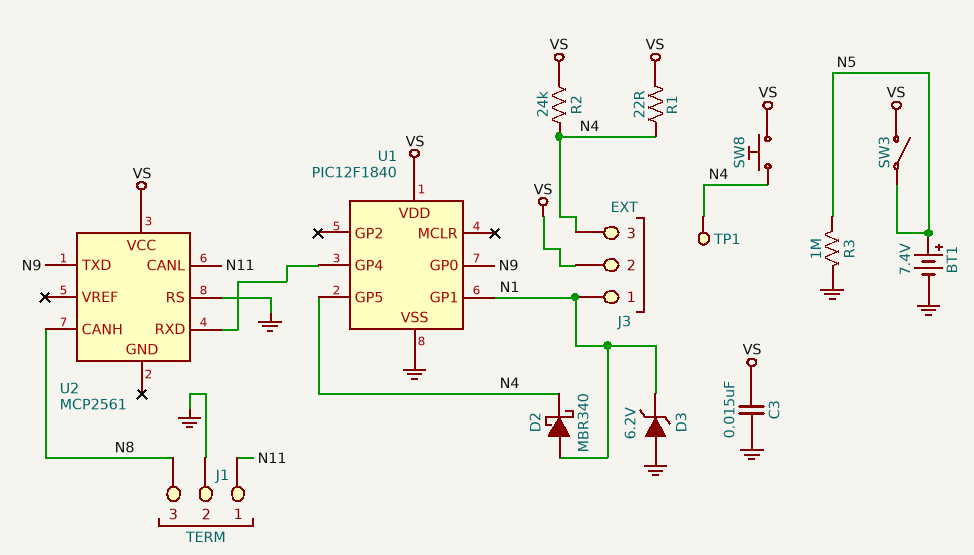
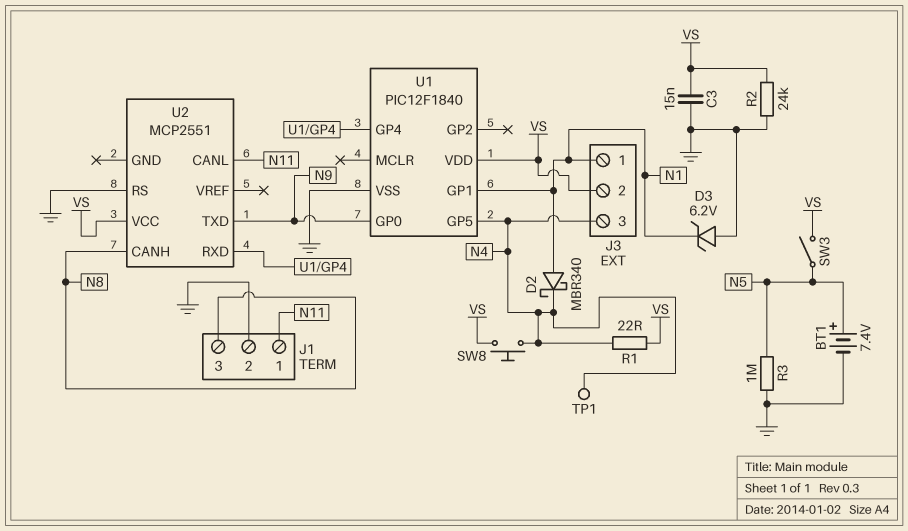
R2: 24k (N4, VS) -> 24k (GND, VS)
U2: MCP2561 -> MCP2551

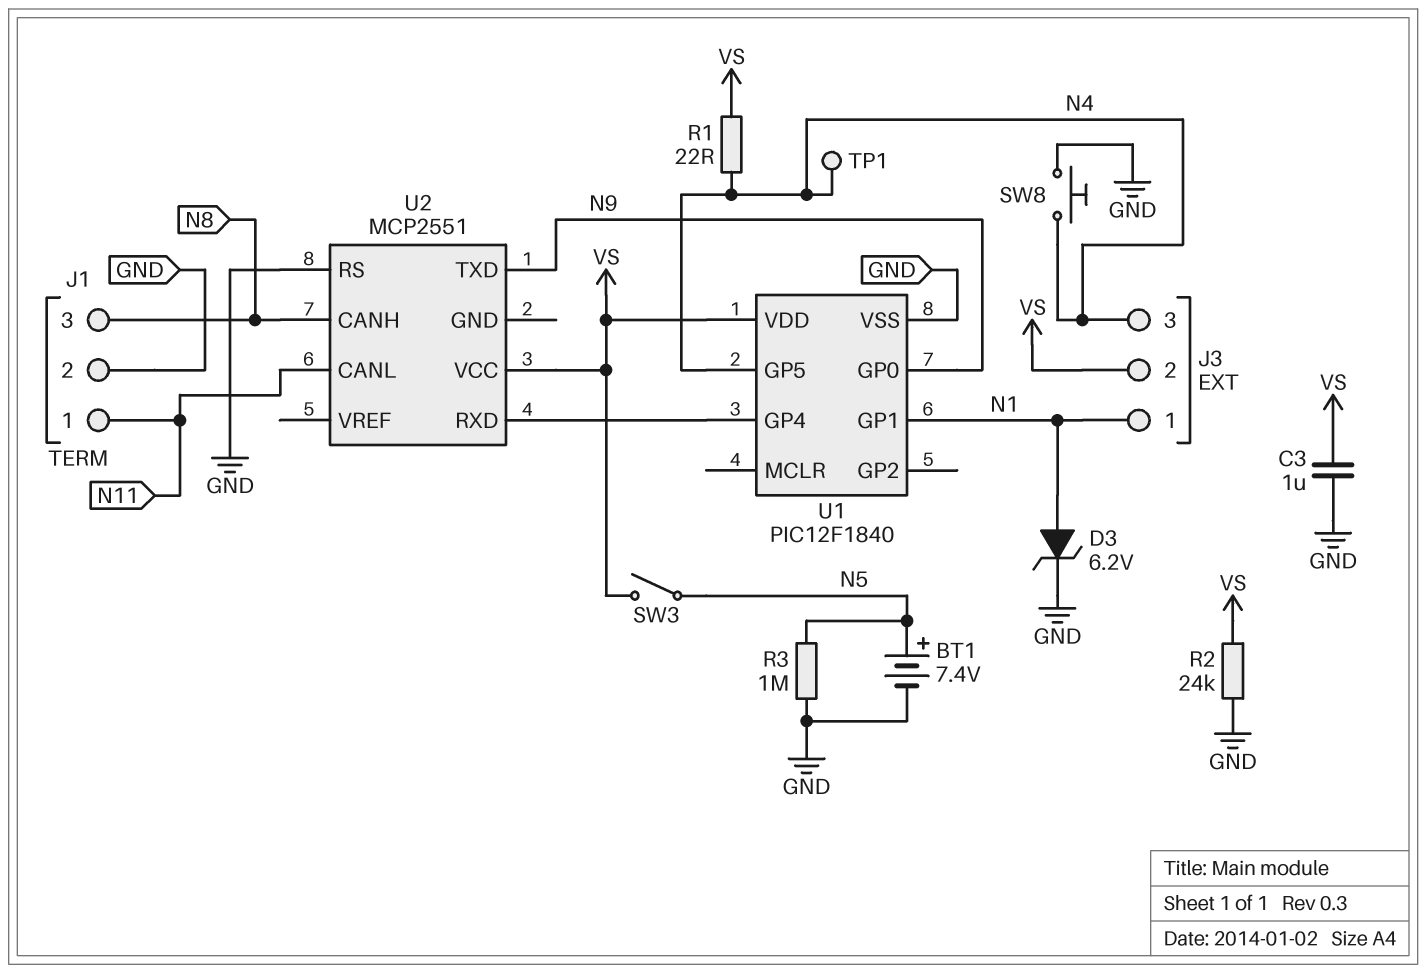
C3: 15nF (GND, VS) -> 1uF (GND, VS)
D2: schottky MBR340 (A N1, K N4) -> none
D3: zener 6.2V (A GND, K N1) -> zener 6.2V (A N1, K GND)
SW8: button (N4, VS) -> button (GND, N4)

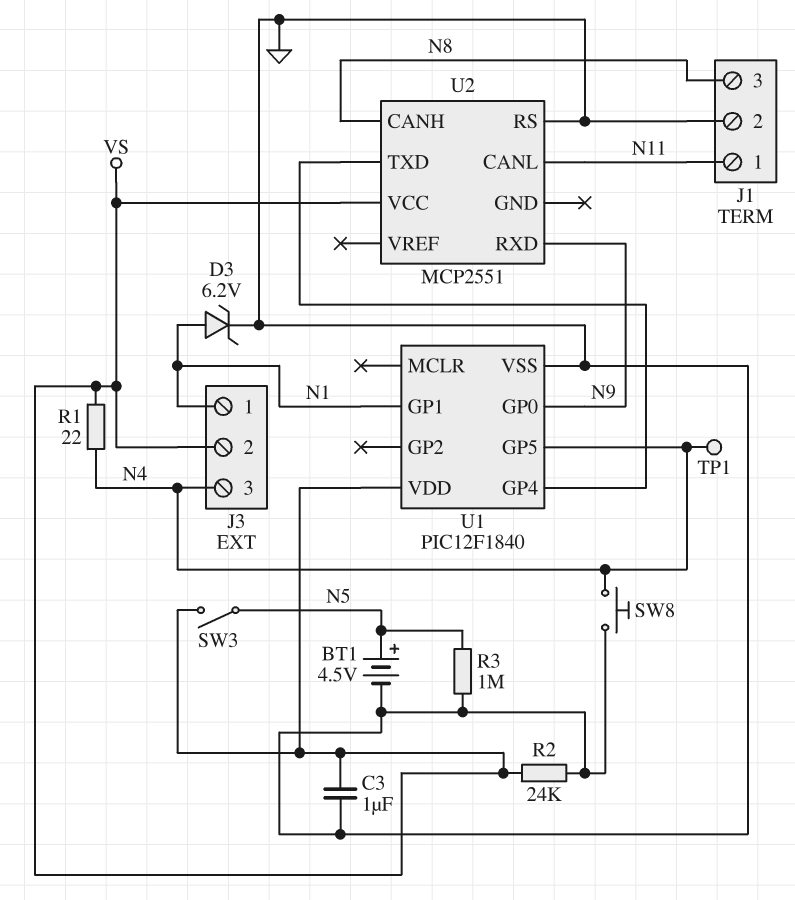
BT1: 7.4V (plus N5, minus GND) -> 4.5V (plus N5, minus GND)
U2 pin RXD: U1/GP4 -> N9
U2 pin TXD: N9 -> U1/GP4

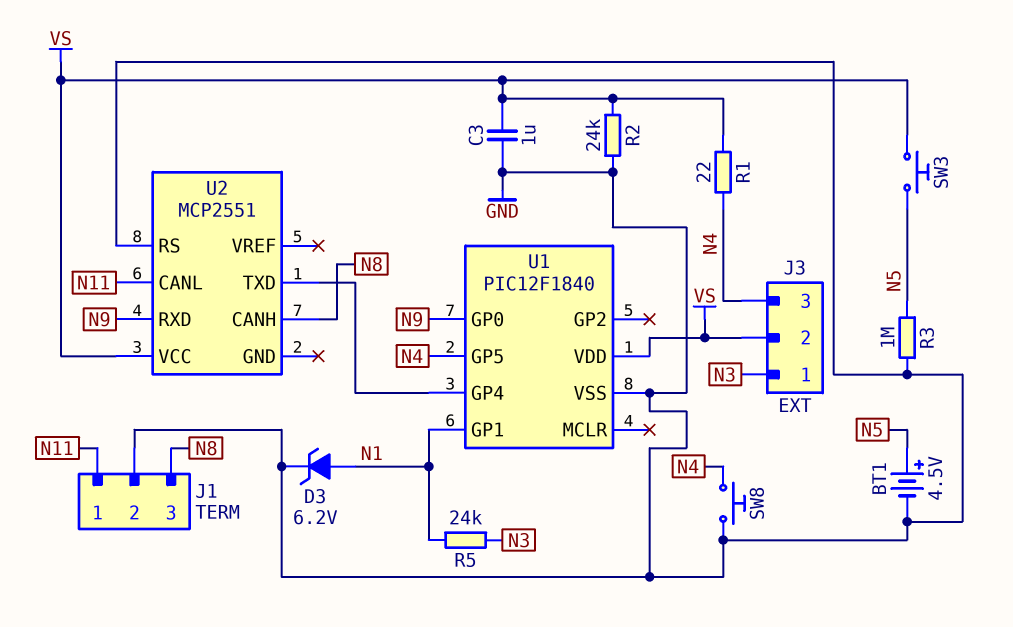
J3 pin 1: N1 -> N3
R5: none -> 24k (N1, N3)
SW3: switch (N5, VS) -> button (N5, VS)
TP1: test point (N4) -> none

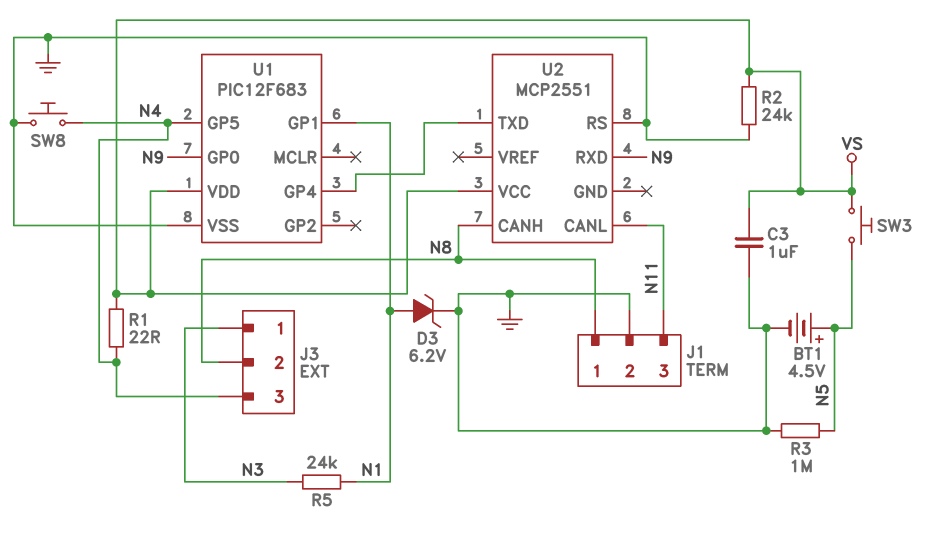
J1 pin 1: N11 -> N8
J1 pin 3: N8 -> N11
J3 pin 2: VS -> N8
U1: PIC12F1840 -> PIC12F683

